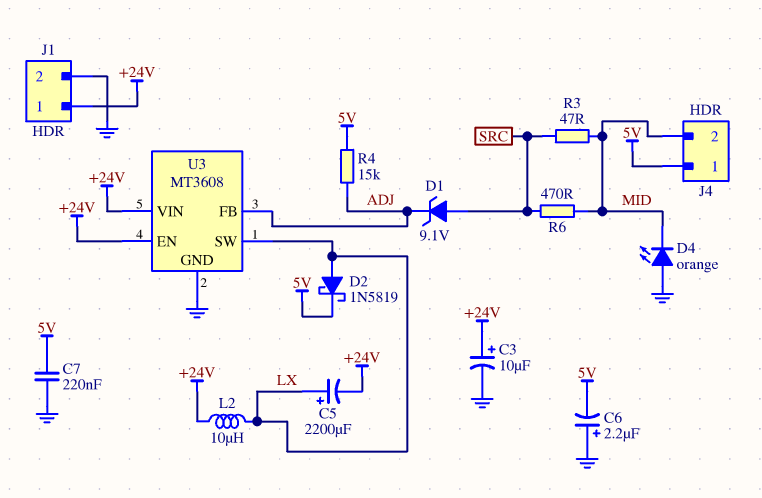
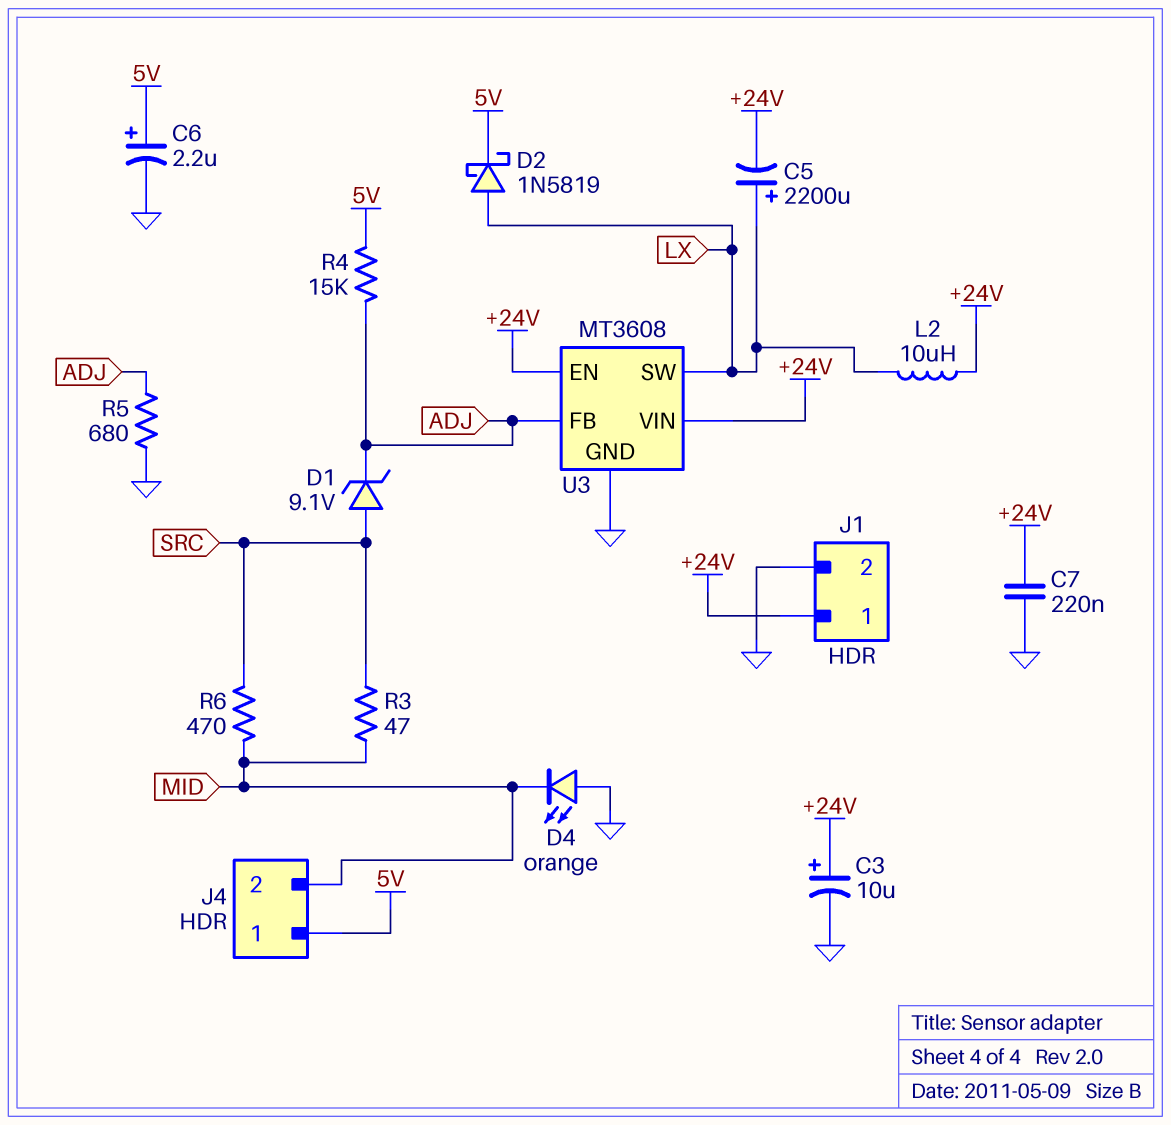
C6: 2.2uF (plus GND, minus 5V) -> 2.2uF (plus 5V, minus GND)
C7: 220nF (5V, GND) -> 220nF (+24V, GND)
R5: none -> 680 (ADJ, GND)

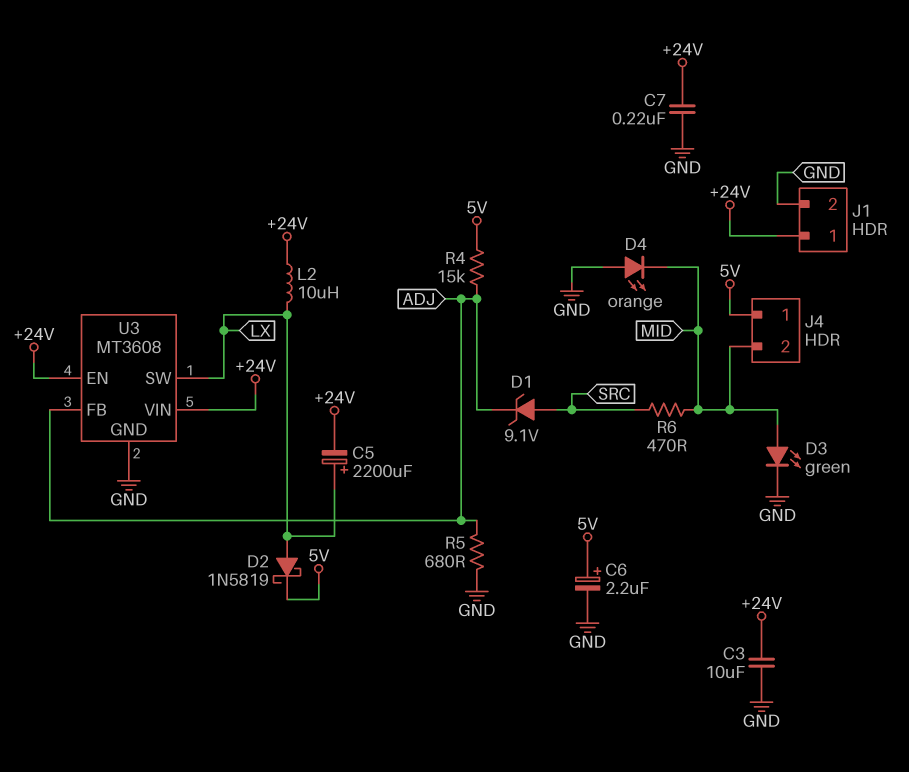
C3: 10uF (plus +24V, minus GND) -> 10uF (+24V, GND)
D3: none -> LED green (A MID, K GND)
R3: 47 (MID, SRC) -> none

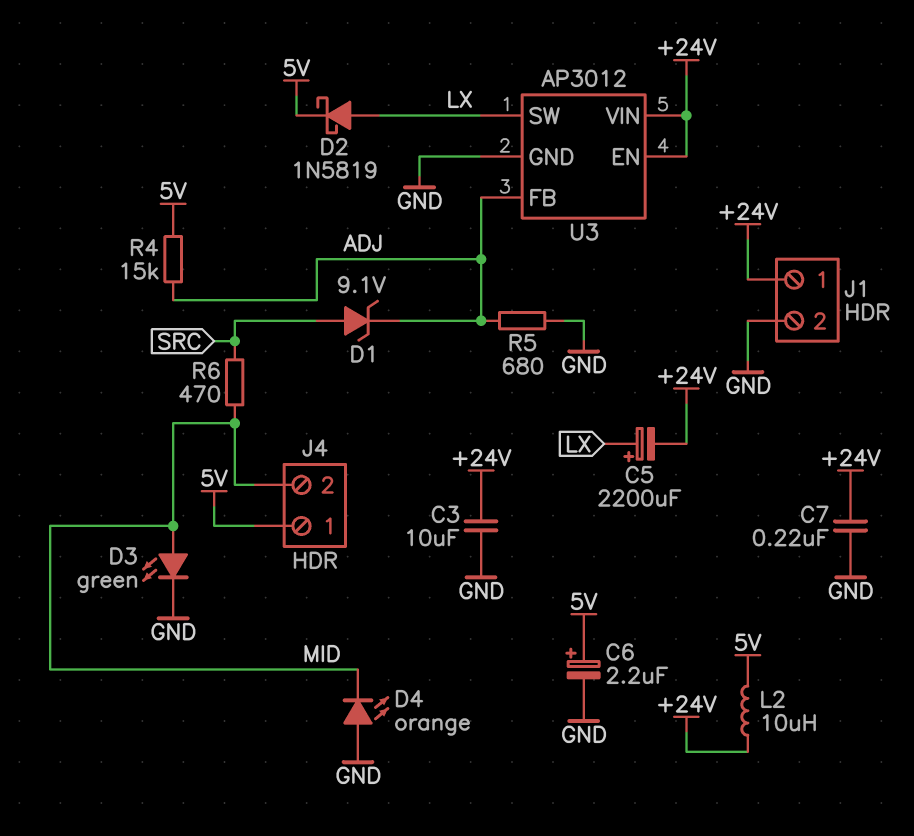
L2: 10uH (+24V, LX) -> 10uH (+24V, 5V)
U3: MT3608 -> AP3012

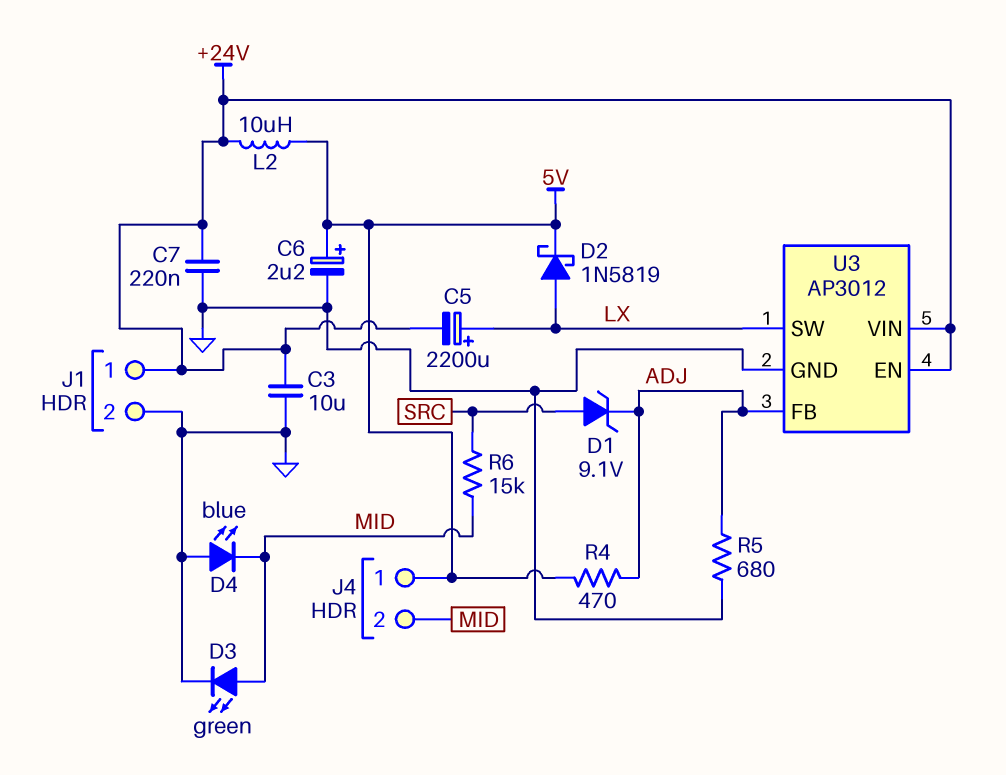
D4: LED orange (A GND, K MID) -> LED blue (A GND, K MID)
R4: 15k (5V, ADJ) -> 470 (5V, ADJ)
R6: 470 (MID, SRC) -> 15k (MID, SRC)

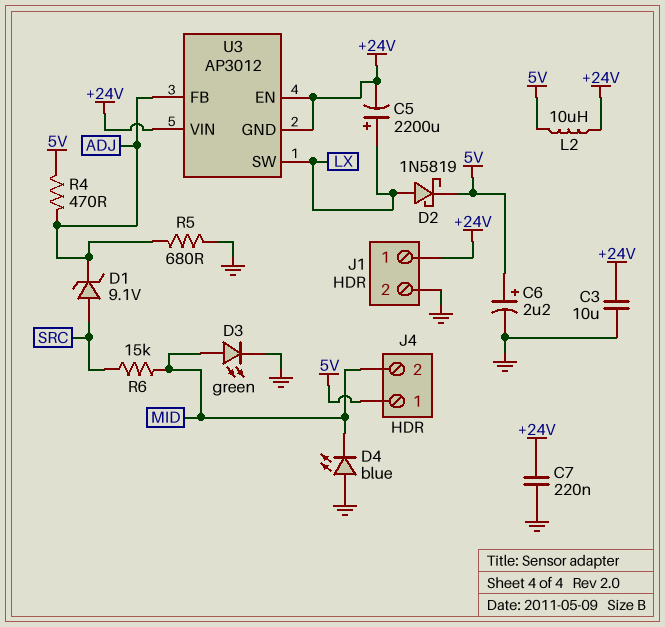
U3 pin GND: GND -> +24V

